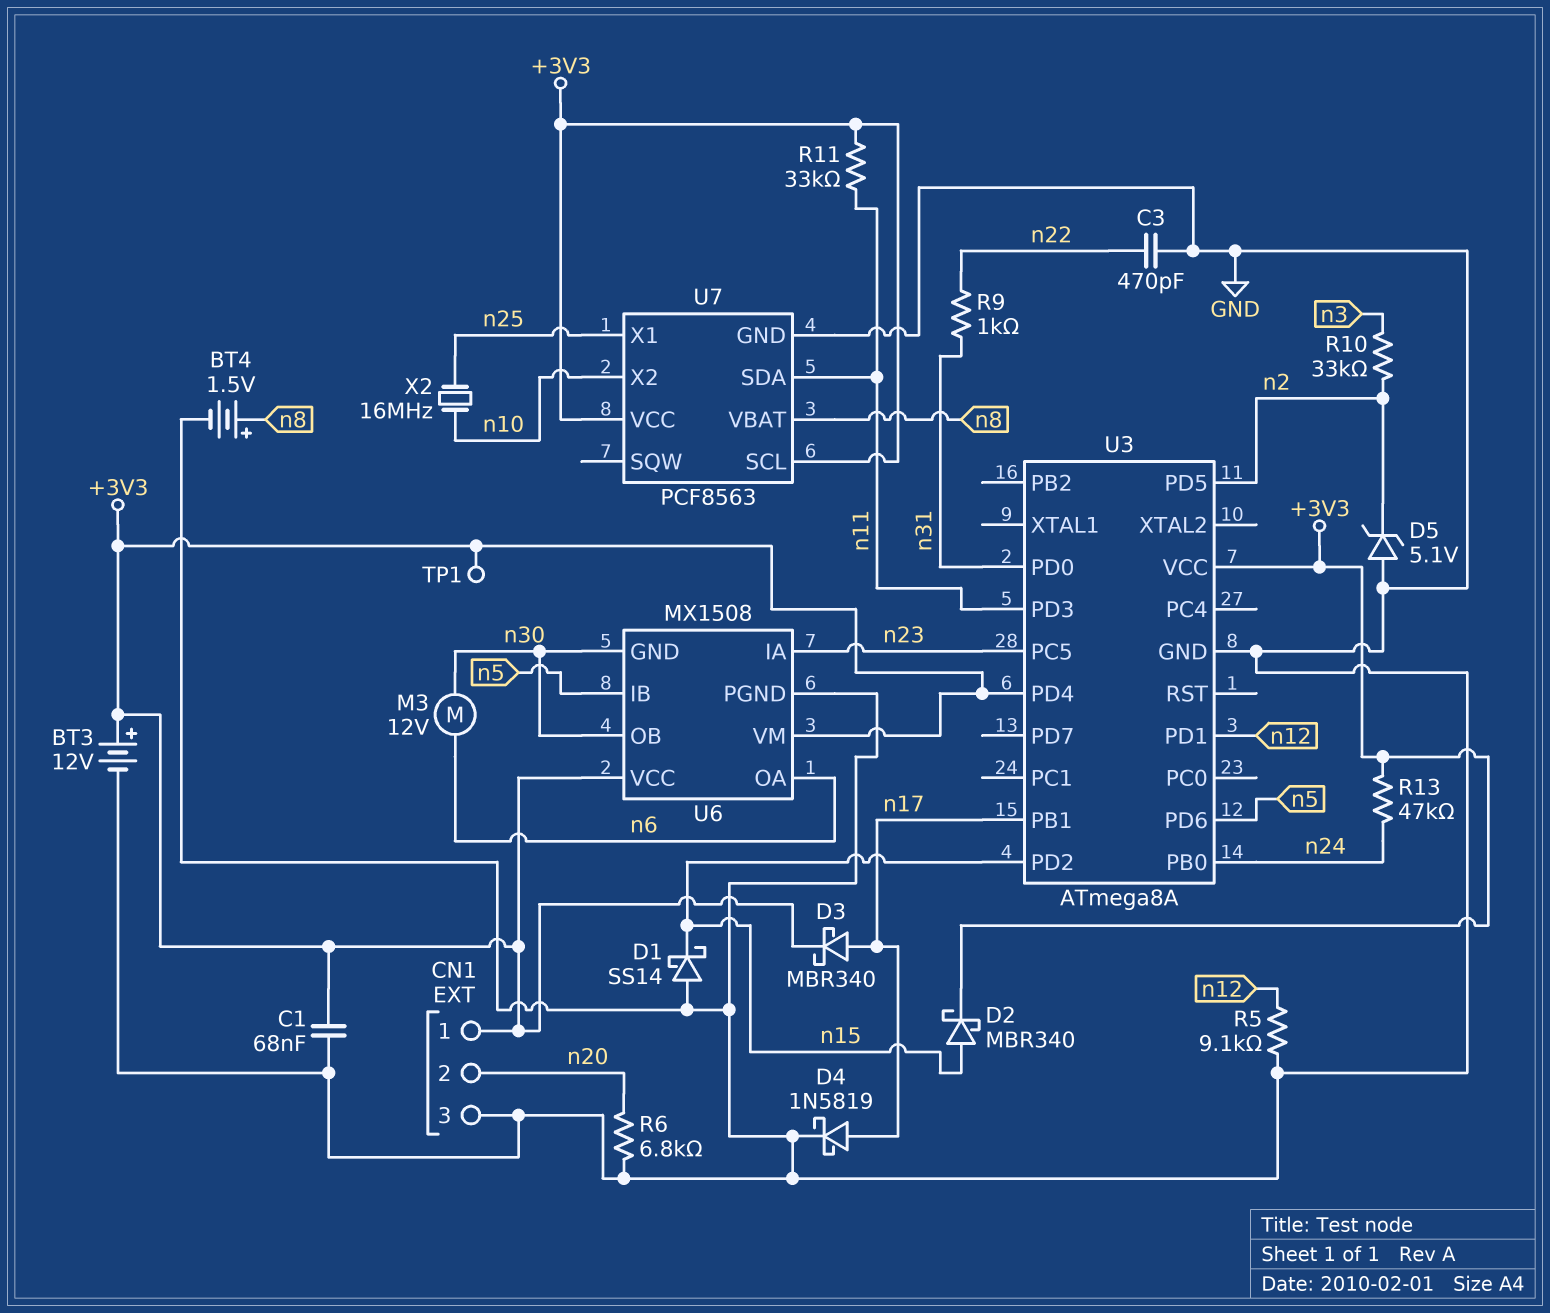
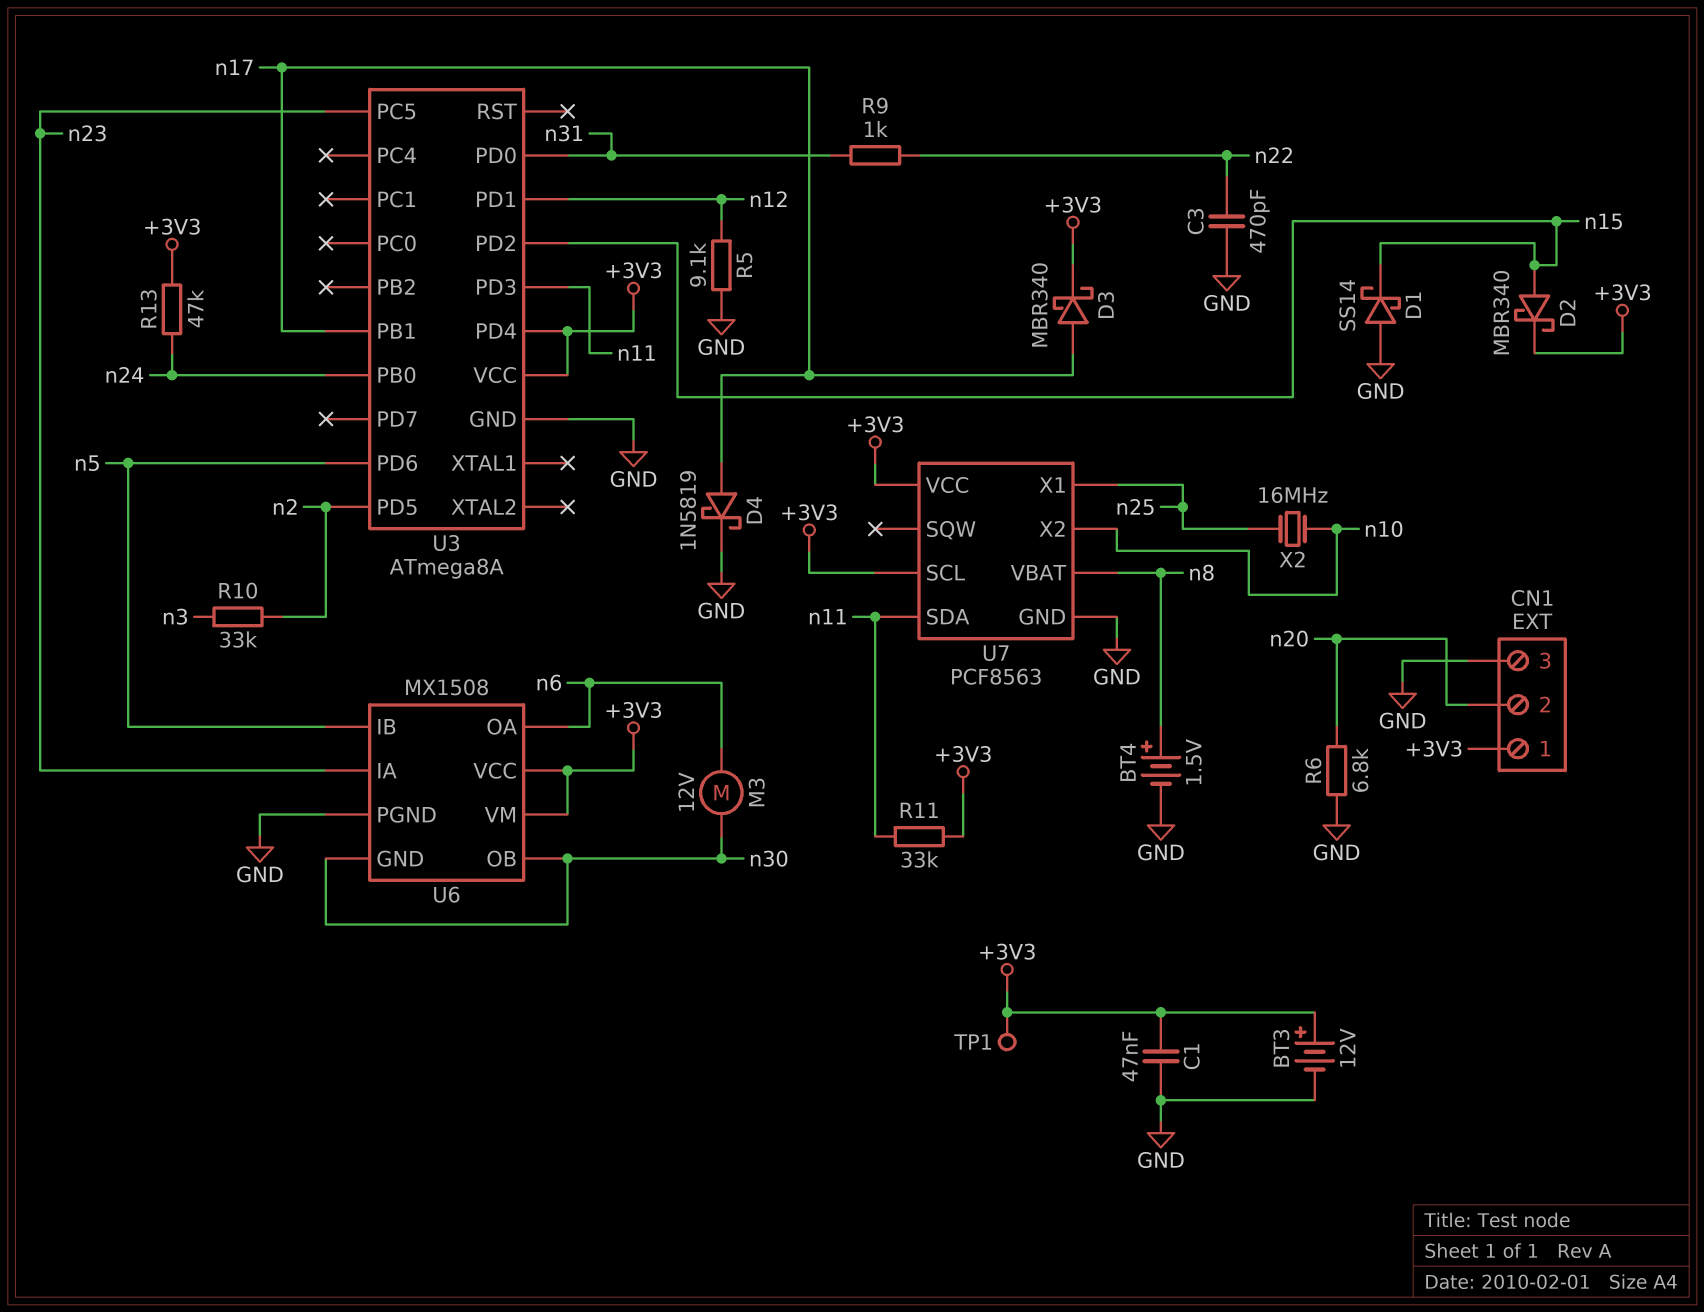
C1: 68nF (+3V3, GND) -> 47nF (+3V3, GND)
D5: zener 5.1V (A GND, K n2) -> none

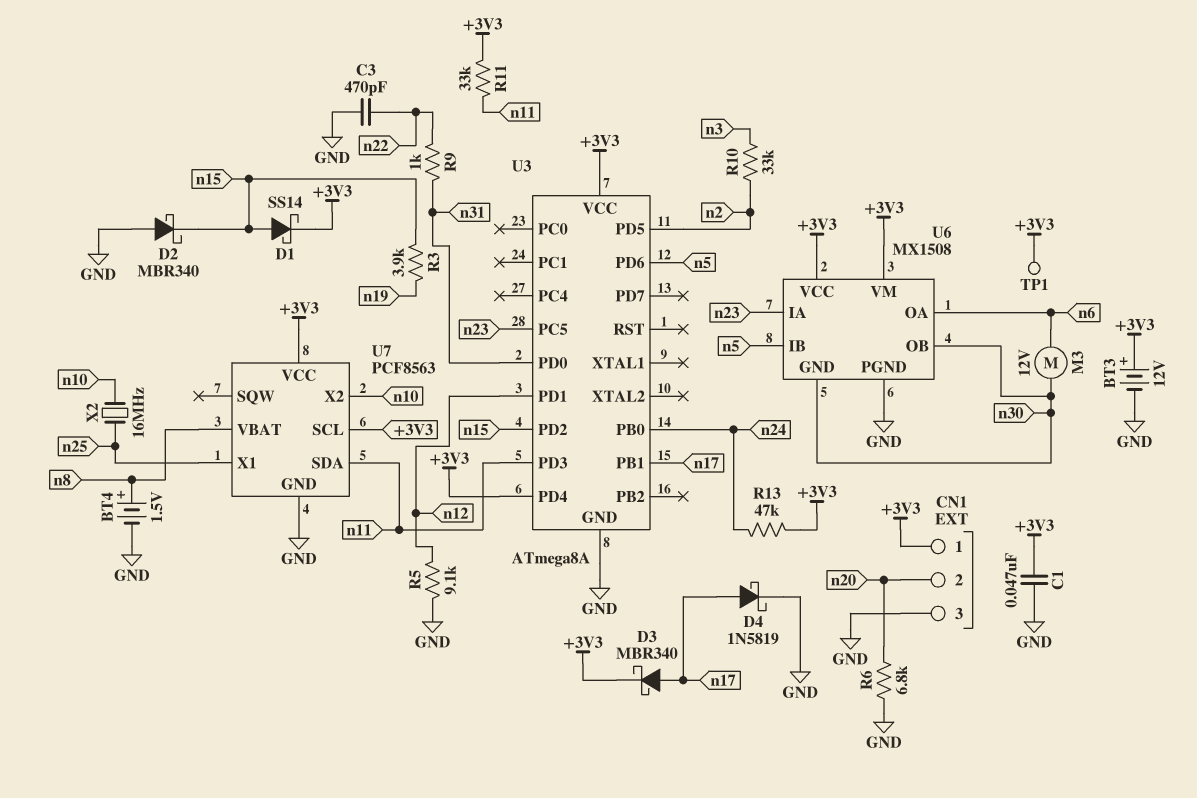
D1: schottky SS14 (A GND, K n15) -> schottky SS14 (A n15, K +3V3)
D2: schottky MBR340 (A n15, K +3V3) -> schottky MBR340 (A GND, K n15)
R3: none -> 3.9k (n15, n19)

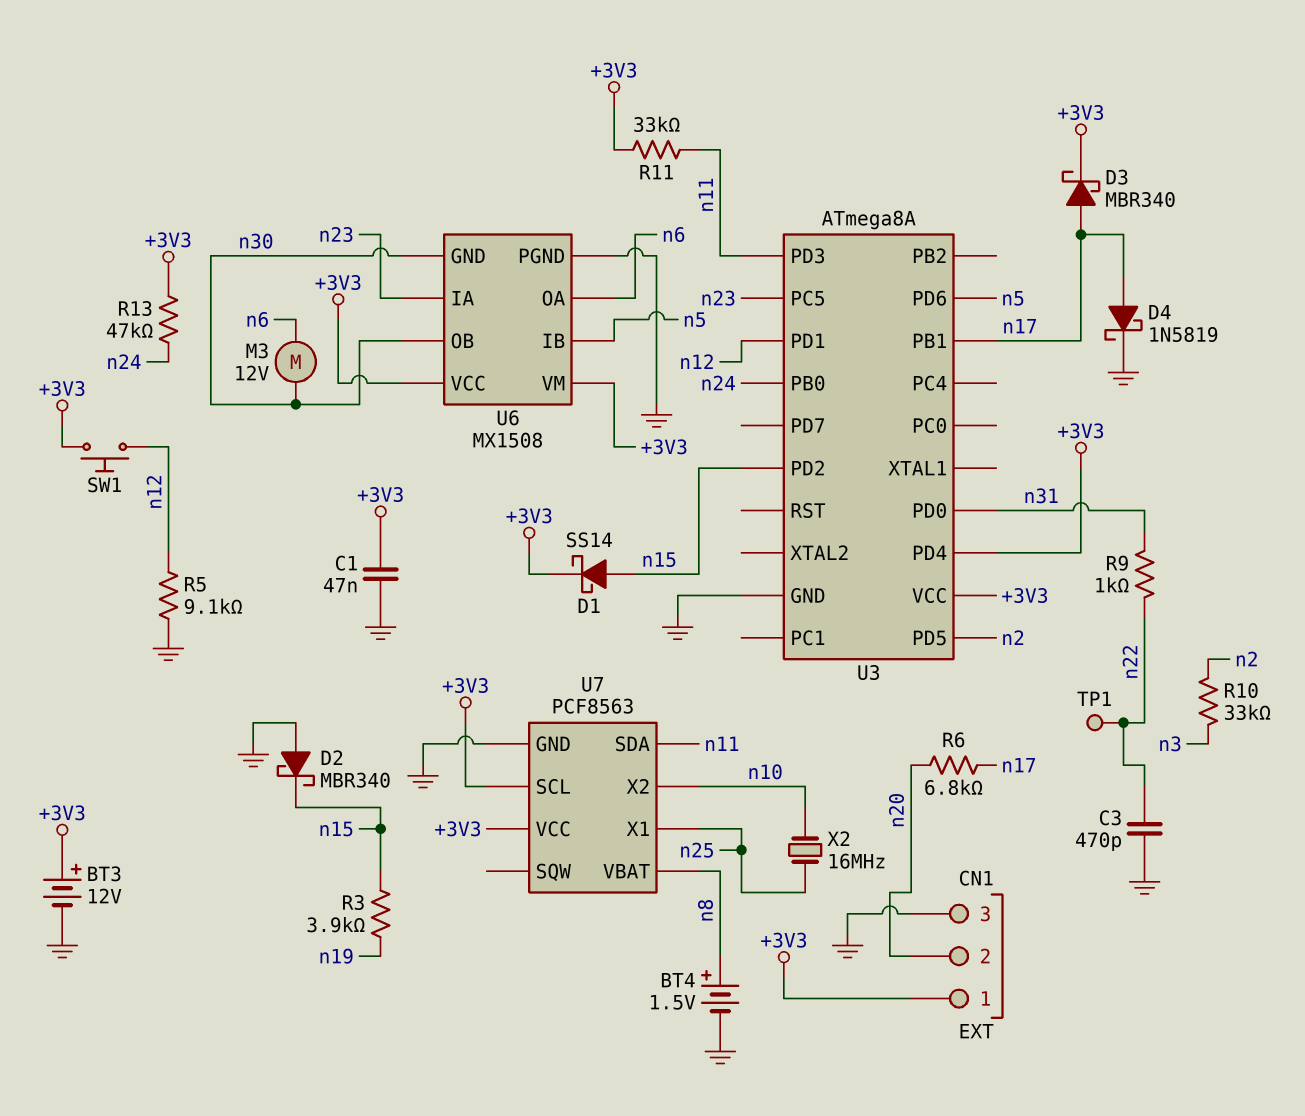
R6: 6.8k (GND, n20) -> 6.8k (n17, n20)
SW1: none -> button (+3V3, n12)
TP1: test point (+3V3) -> test point (n22)

